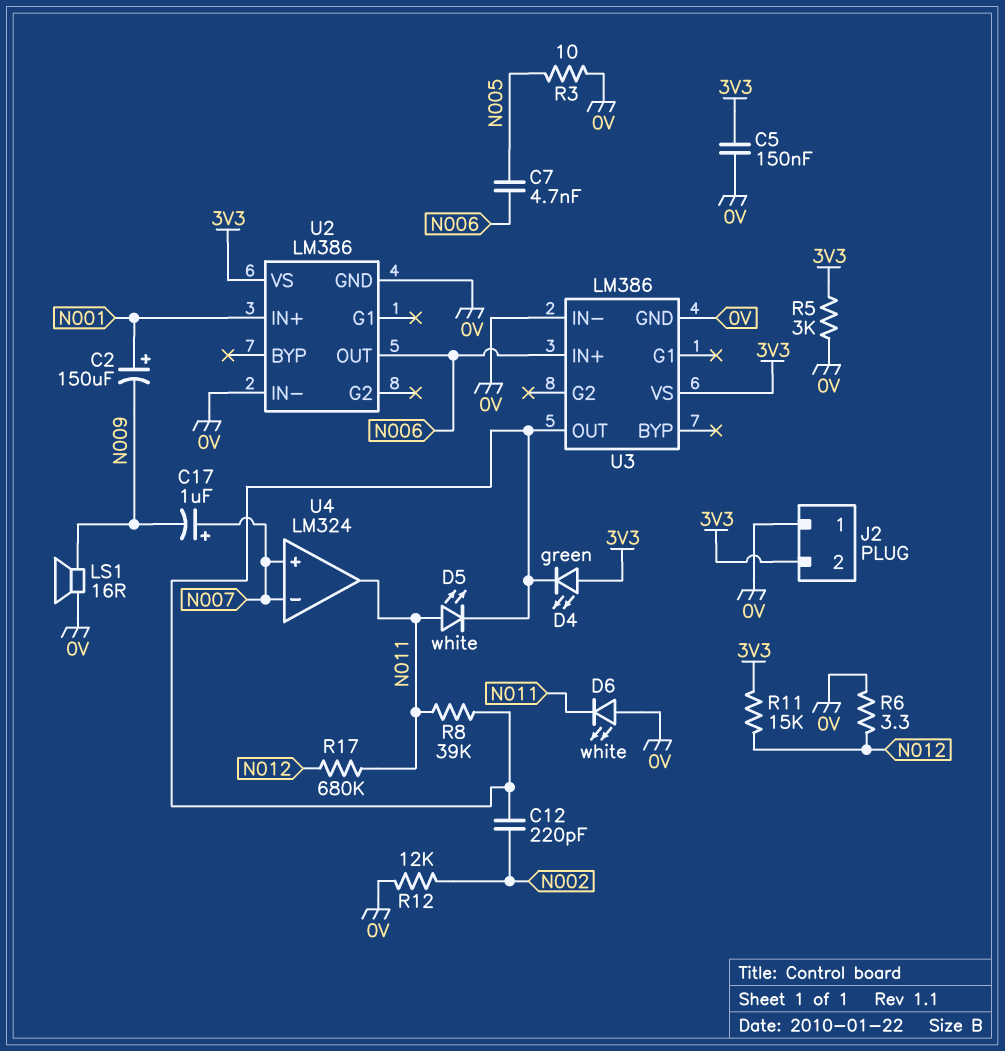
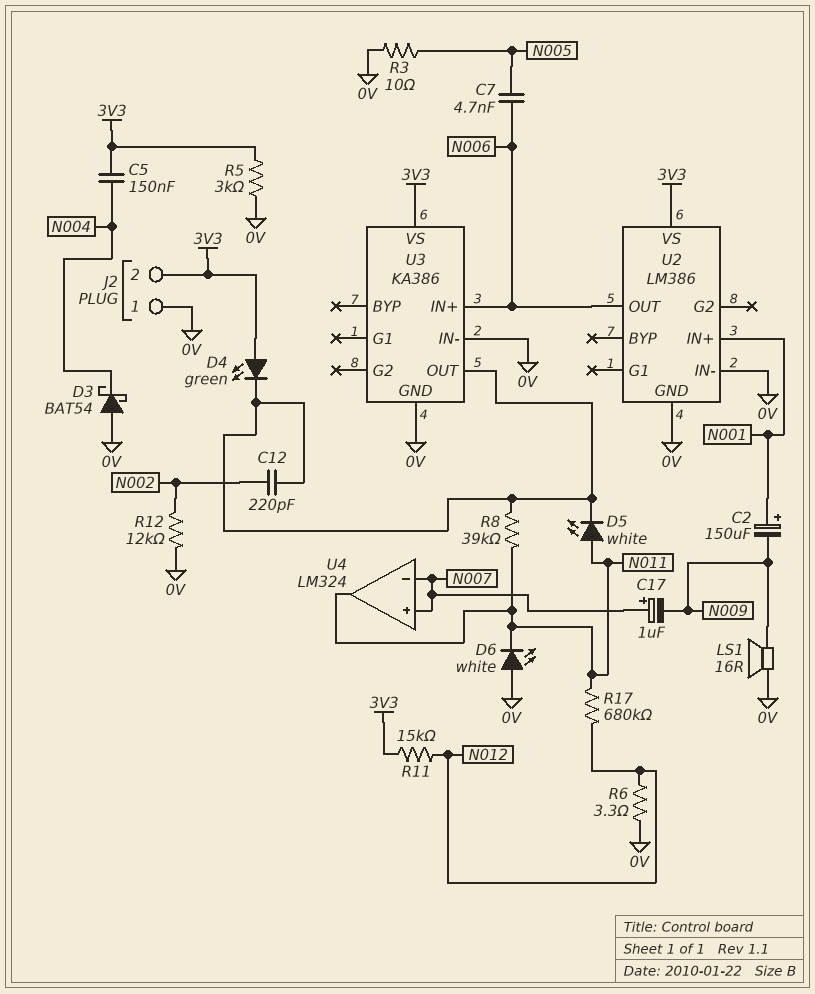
C5: 150nF (0V, 3V3) -> 150nF (3V3, N004)
D3: none -> schottky BAT54 (A 0V, K N004)
U3: LM386 -> KA386

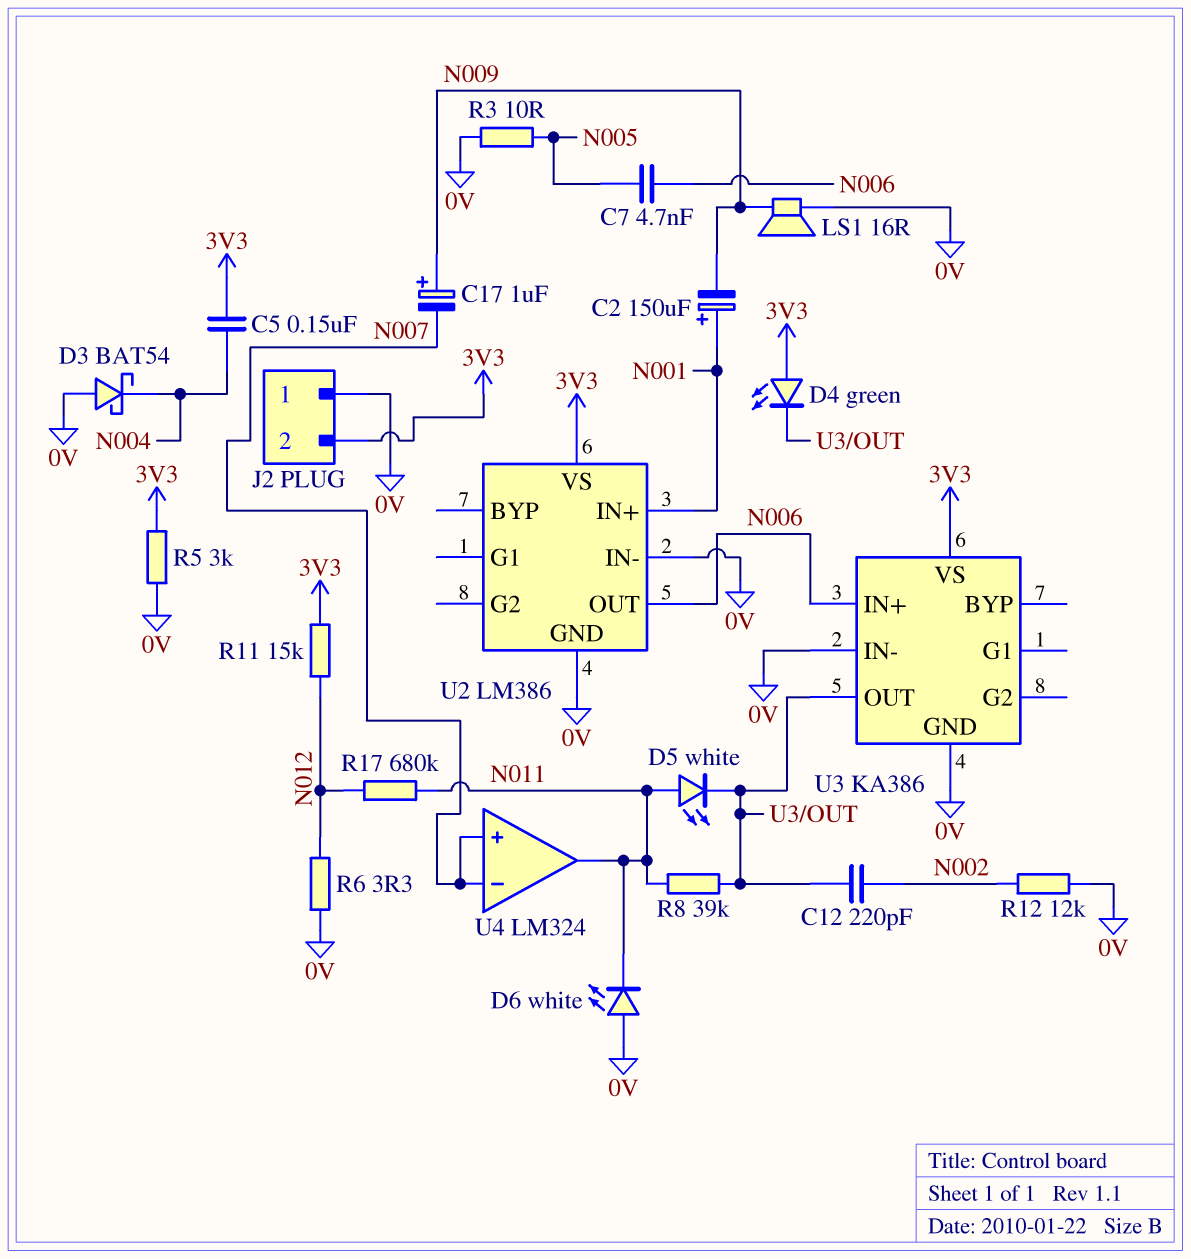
C17: 1uF (plus N007, minus N009) -> 1uF (plus N009, minus N007)

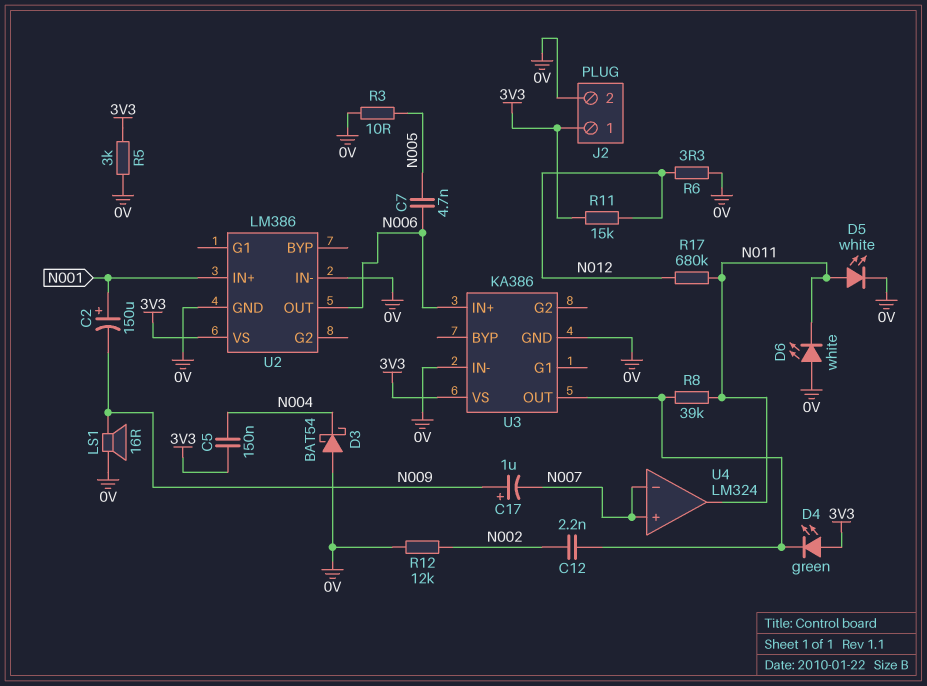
C12: 220pF (N002, U3/OUT) -> 2.2nF (N002, U3/OUT)
D5: LED white (A N011, K U3/OUT) -> LED white (A N011, K 0V)
J2 pin 1: 0V -> 3V3
J2 pin 2: 3V3 -> 0V

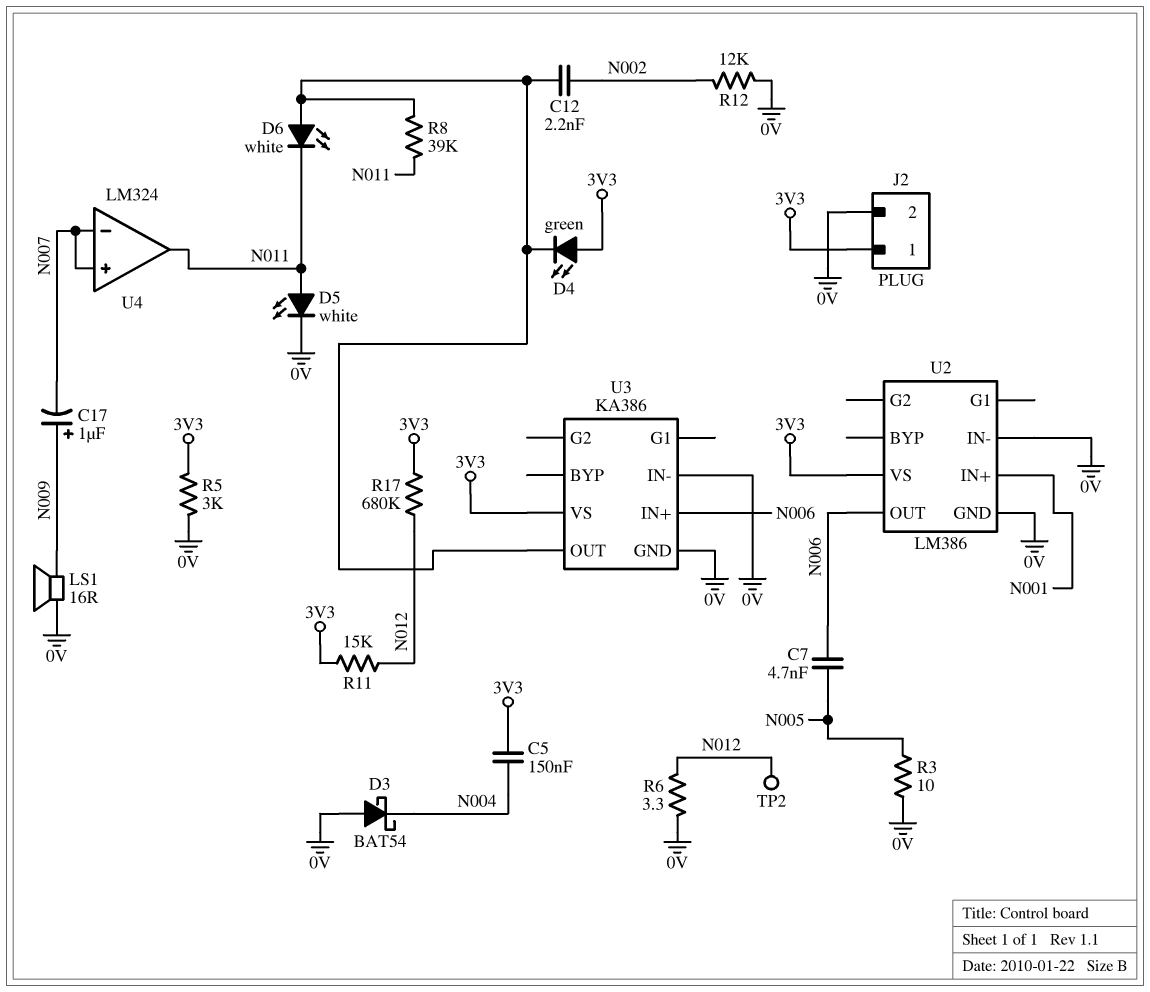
C2: 150uF (plus N001, minus N009) -> none
D6: LED white (A 0V, K N011) -> LED white (A U3/OUT, K N011)
R17: 680k (N011, N012) -> 680k (3V3, N012)
TP2: none -> test point (N012)

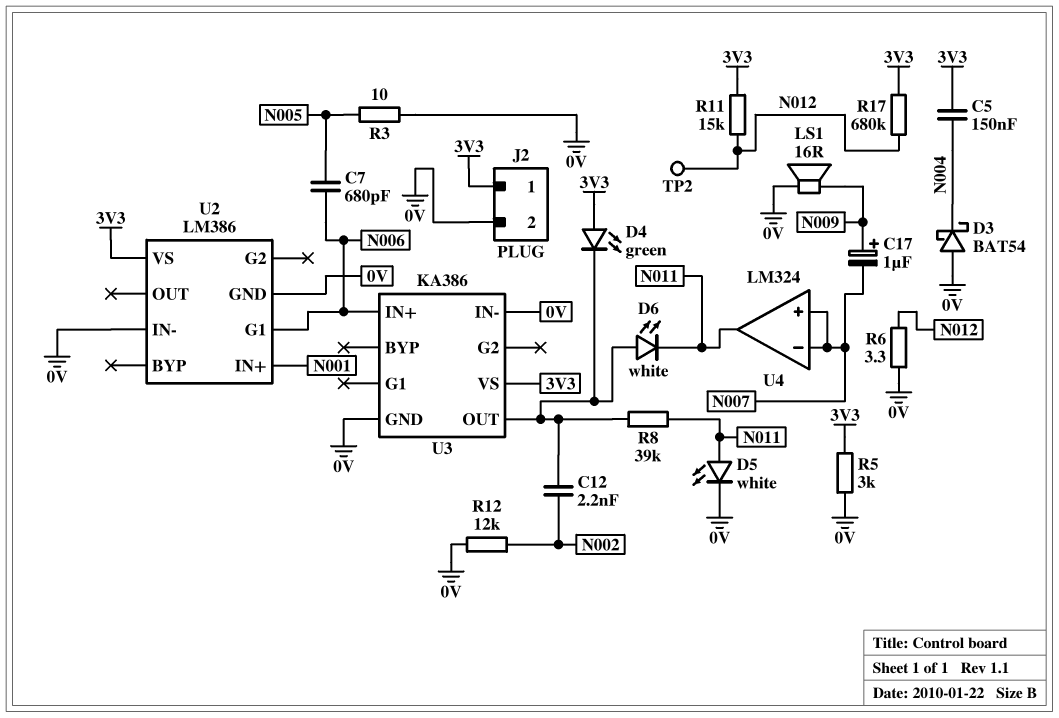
C7: 4.7nF (N005, N006) -> 680pF (N005, N006)
U2 pin G1: none -> N006
U2 pin OUT: N006 -> none

